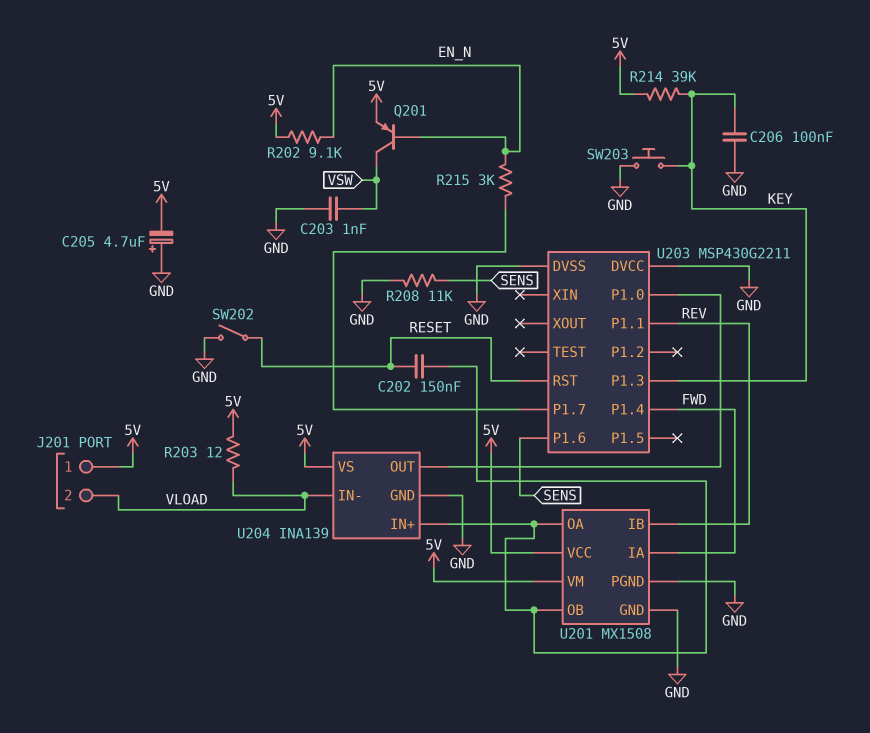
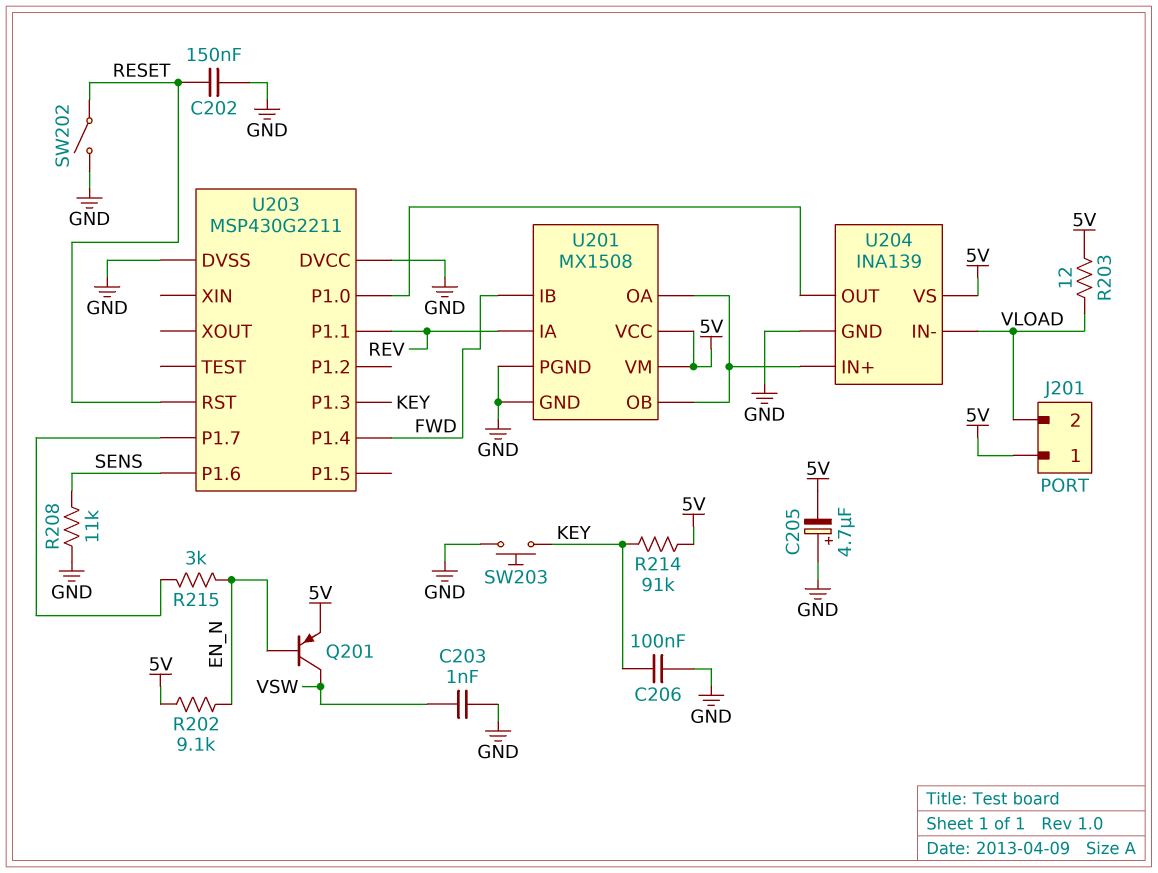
C202: 150nF (RESET, U201/OA) -> 150nF (GND, RESET)
R214: 39k (5V, KEY) -> 91k (5V, KEY)
U201 pin IA: FWD -> REV
U201 pin IB: REV -> FWD

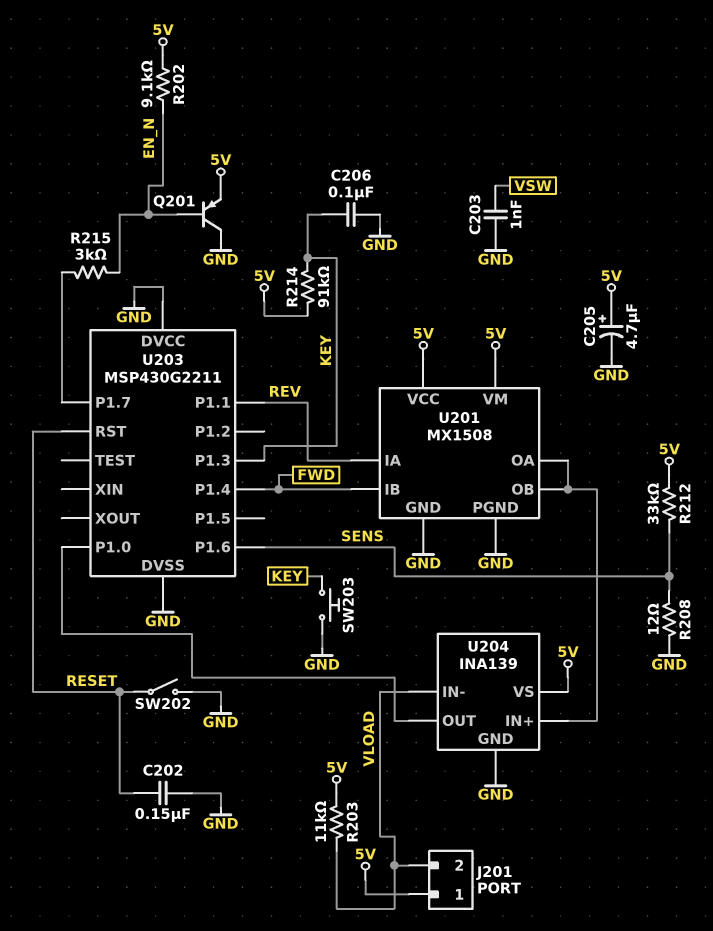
C205: 4.7uF (plus GND, minus 5V) -> 4.7uF (plus 5V, minus GND)
Q201: PNP (B EN_N, C VSW, E 5V) -> PNP (B EN_N, C GND, E 5V)
R203: 12 (5V, VLOAD) -> 11k (5V, VLOAD)
R208: 11k (GND, SENS) -> 12 (GND, SENS)
R212: none -> 33k (5V, SENS)

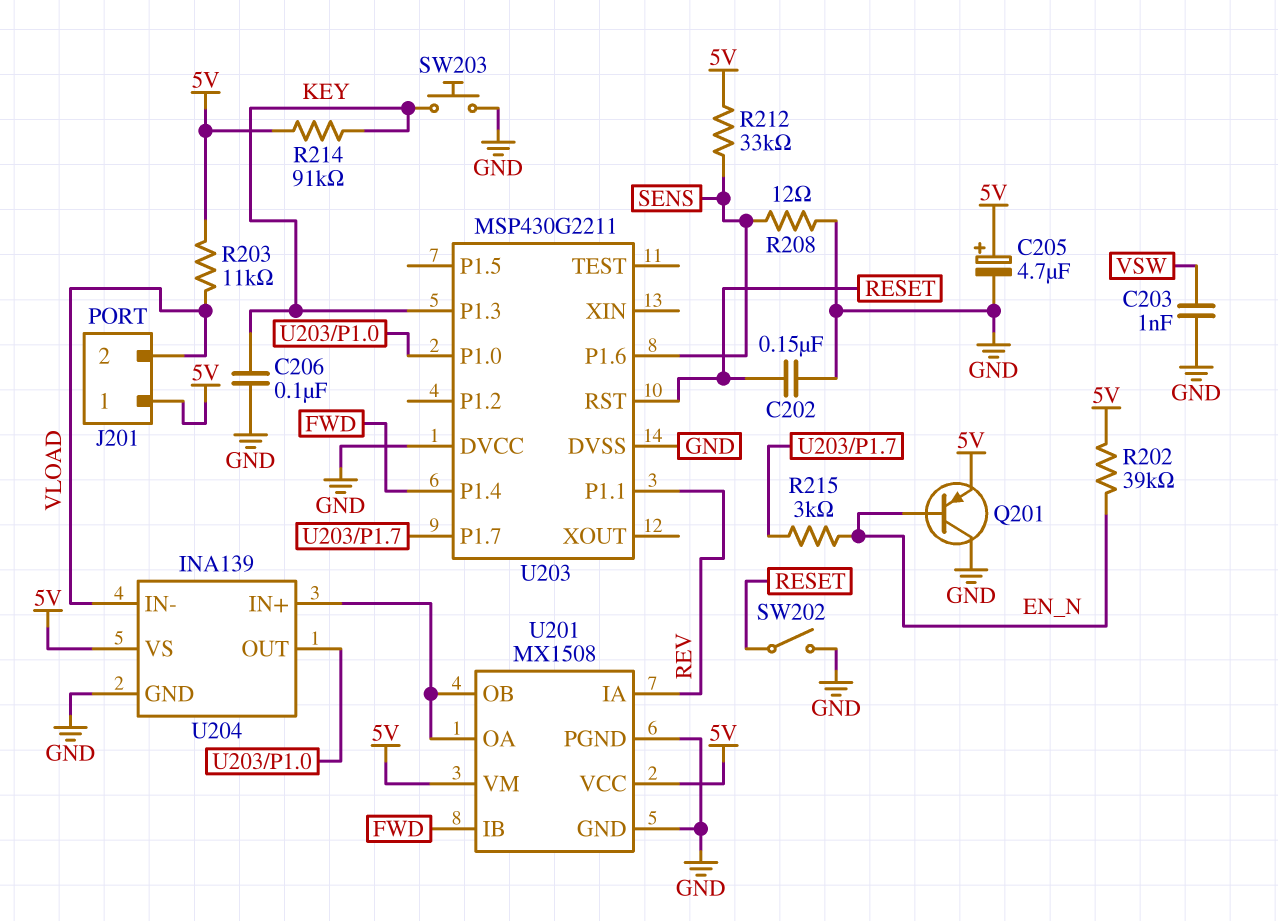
R202: 9.1k (5V, EN_N) -> 39k (5V, EN_N)

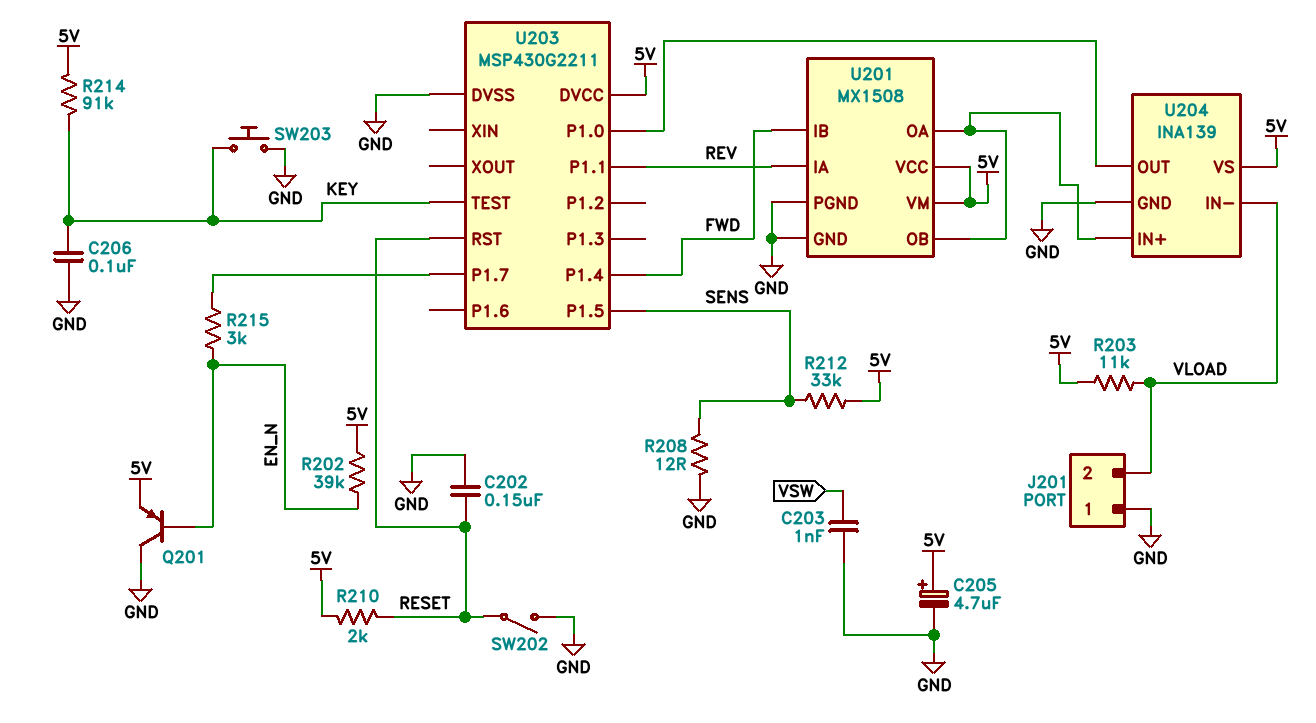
J201 pin 1: 5V -> GND
R210: none -> 2k (5V, RESET)
U203 pin DVCC: GND -> 5V
U203 pin P1.3: KEY -> none
U203 pin P1.5: none -> SENS
U203 pin P1.6: SENS -> none
U203 pin TEST: none -> KEY

